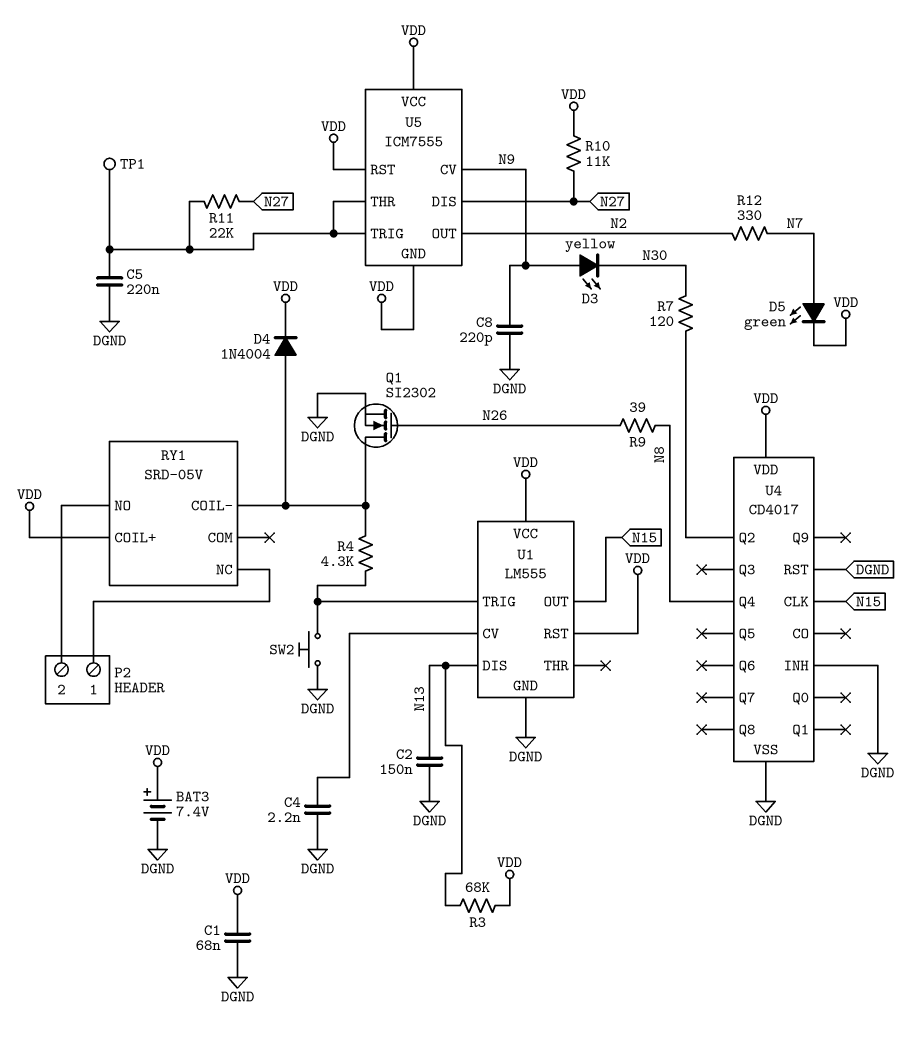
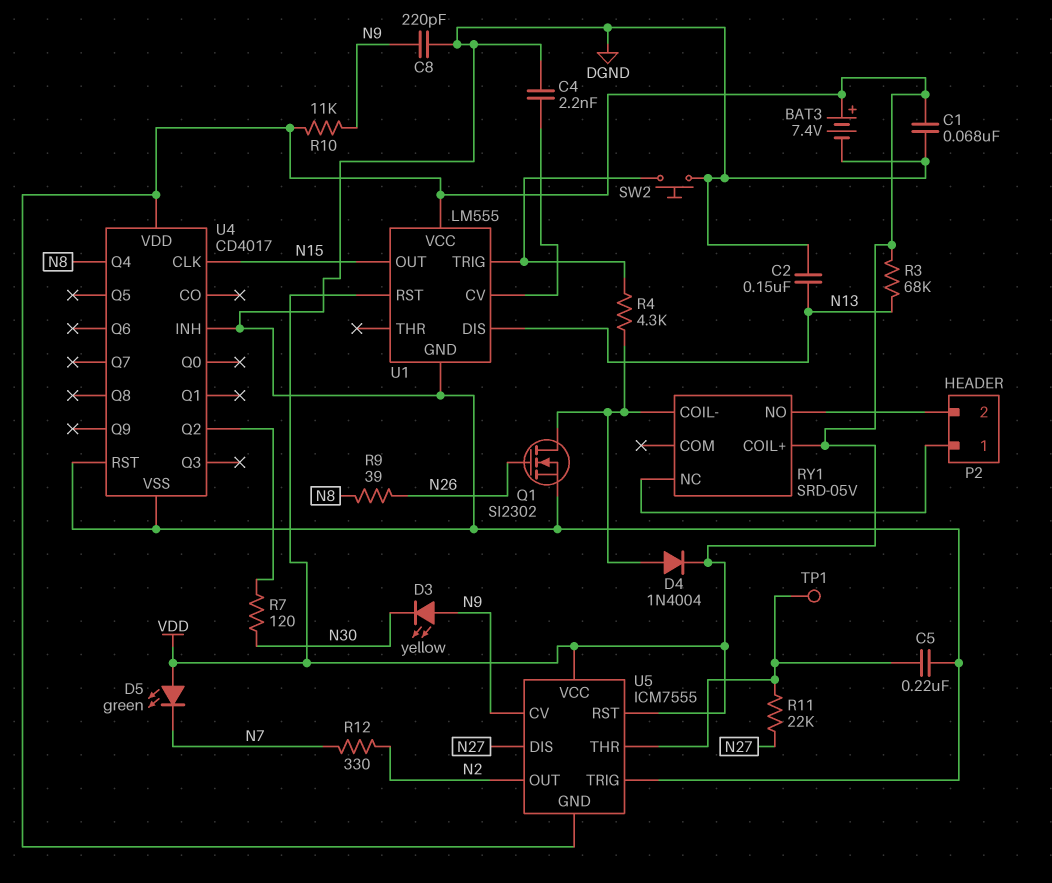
D5: LED green (A N7, K VDD) -> LED green (A VDD, K N7)
R10: 11k (N27, VDD) -> 11k (N9, VDD)
U5 pin TRIG: U5/THR -> DGND

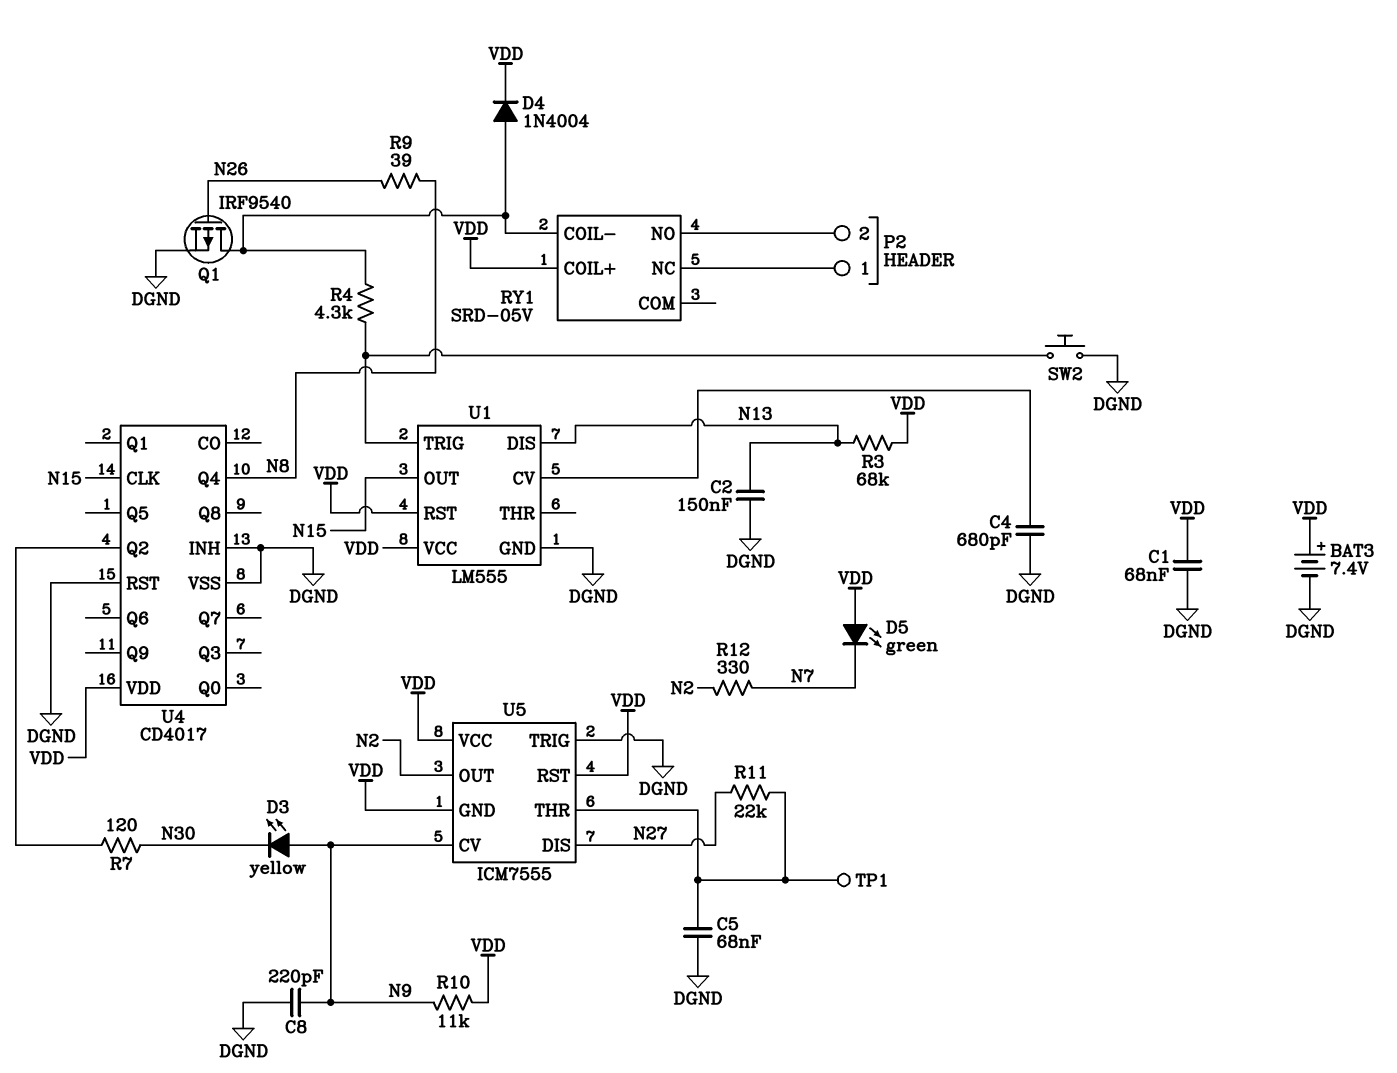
C4: 2.2nF (DGND, U1/CV) -> 680pF (DGND, U1/CV)
C5: 220nF (DGND, U5/THR) -> 68nF (DGND, U5/THR)
Q1: NMOS SI2302 (G N26, D RY1/COIL-, S DGND) -> PMOS IRF9540 (G N26, D RY1/COIL-, S DGND)

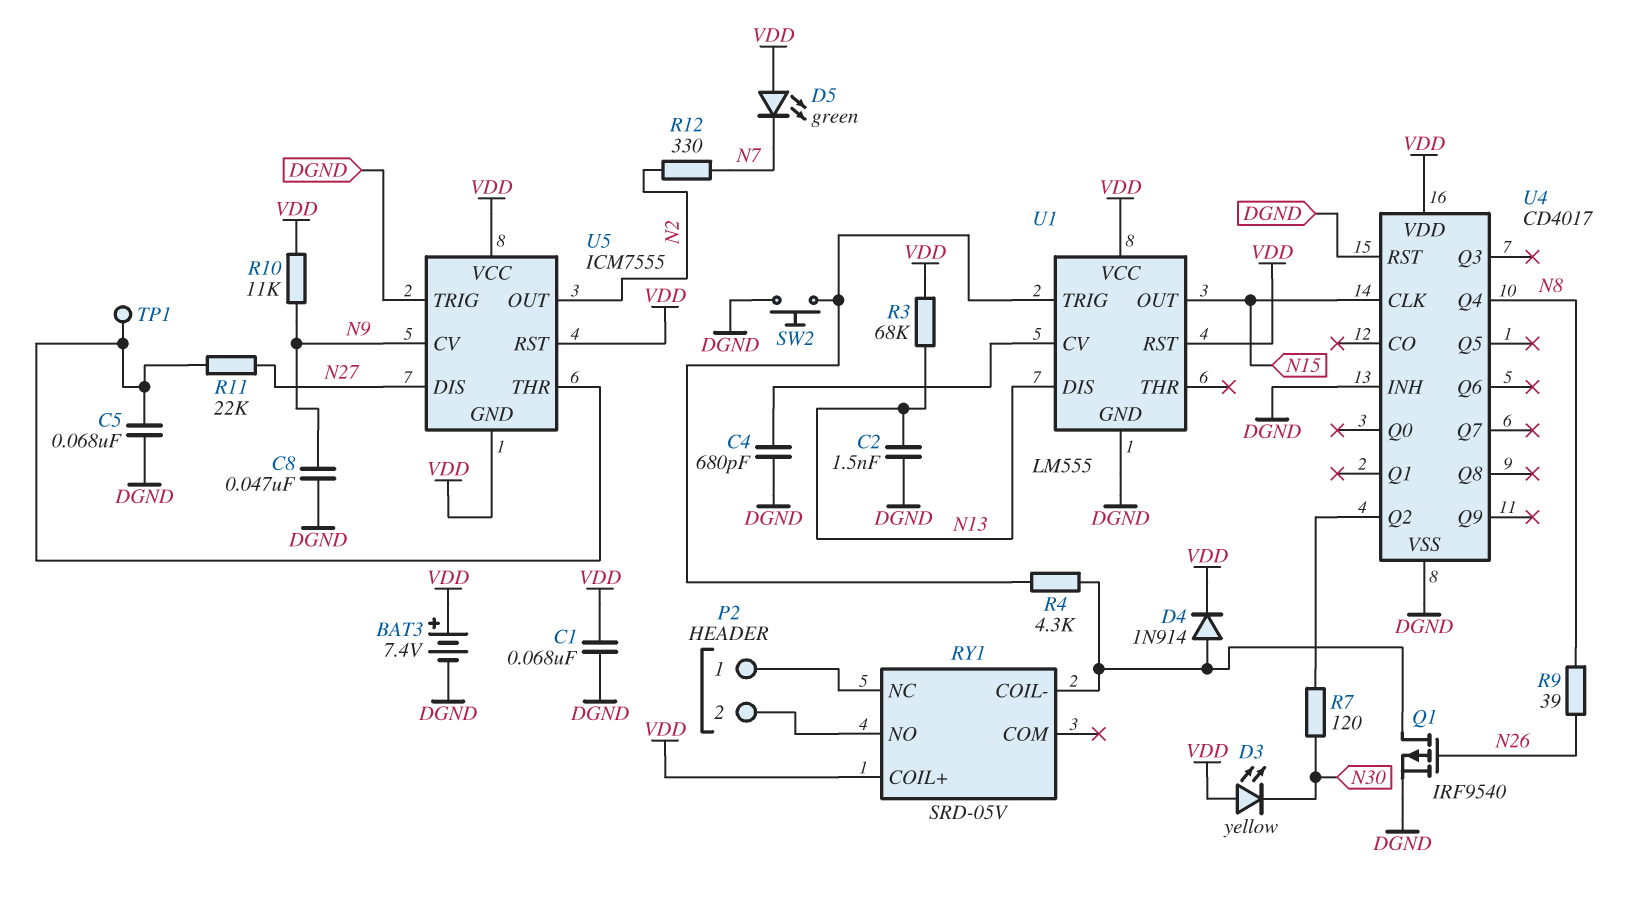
C2: 150nF (DGND, N13) -> 1.5nF (DGND, N13)
C8: 220pF (DGND, N9) -> 47nF (DGND, N9)
D3: LED yellow (A N9, K N30) -> LED yellow (A VDD, K N30)
D4: diode 1N4004 (A RY1/COIL-, K VDD) -> diode 1N914 (A RY1/COIL-, K VDD)

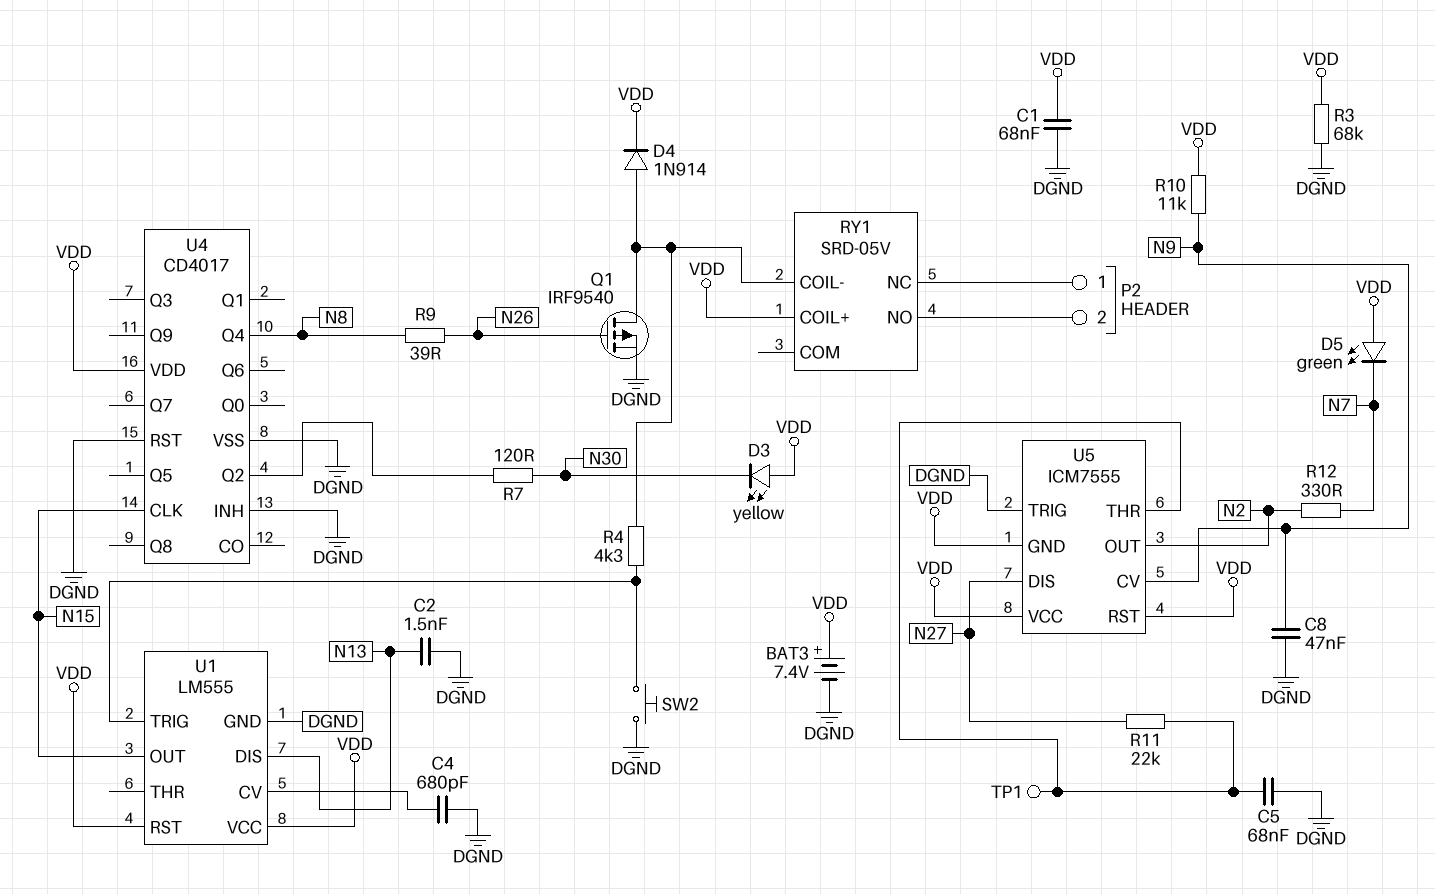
R3: 68k (N13, VDD) -> 68k (DGND, VDD)

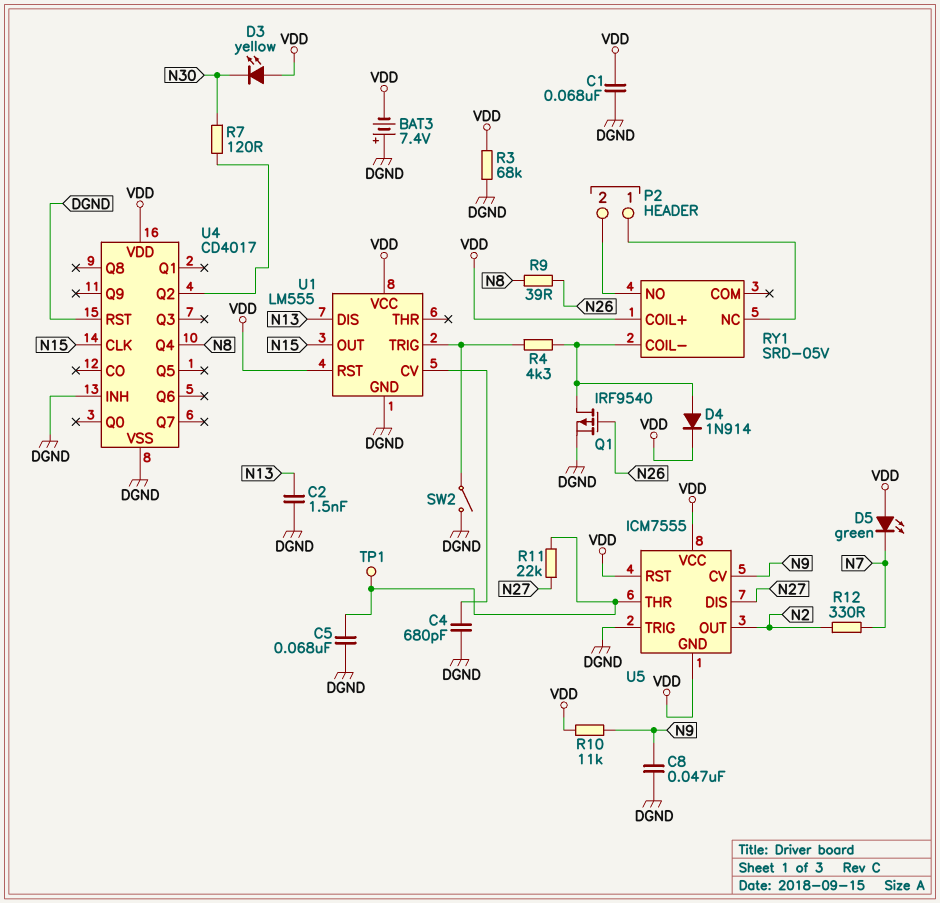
BAT3: 7.4V (plus VDD, minus DGND) -> 7.4V (plus DGND, minus VDD)
SW2: button (DGND, U1/TRIG) -> switch (DGND, U1/TRIG)

